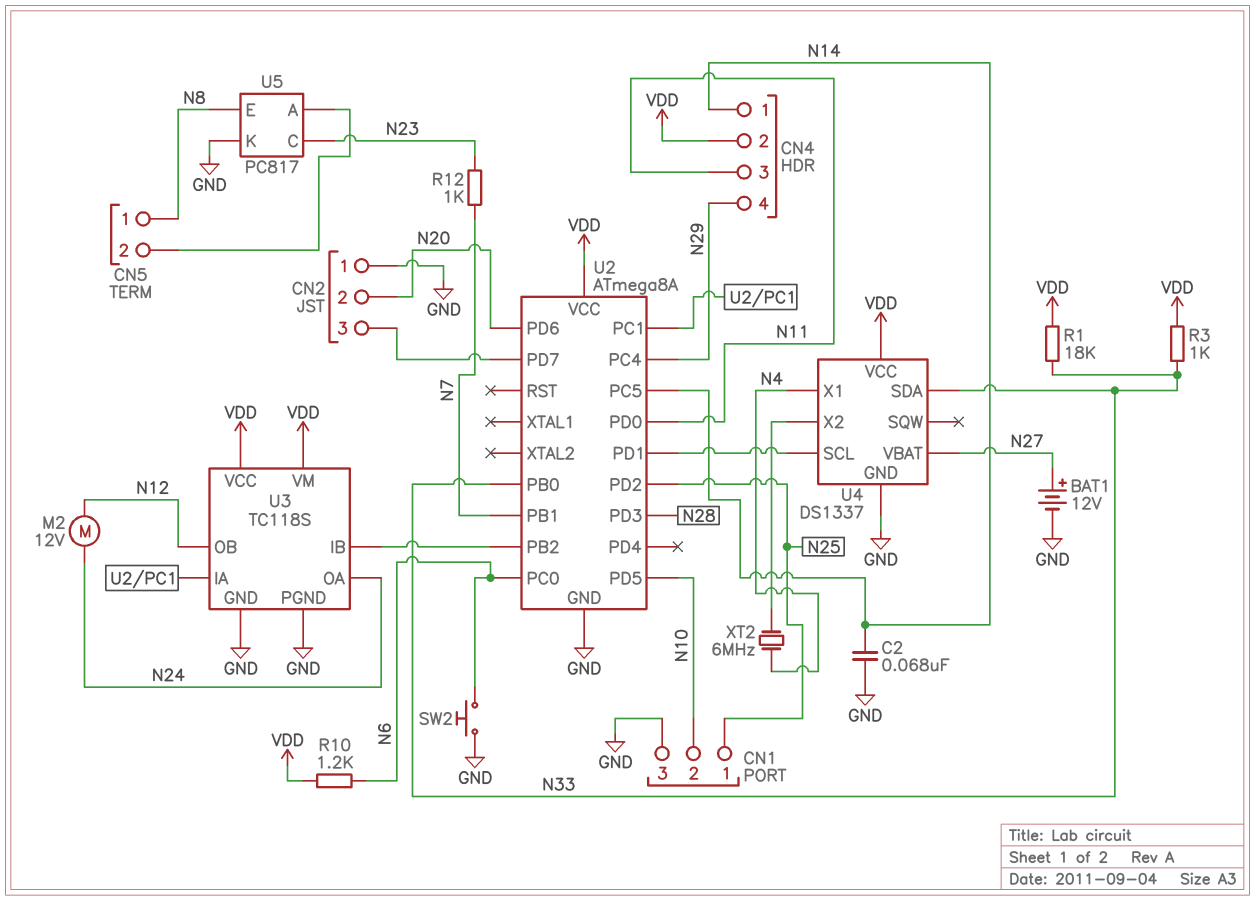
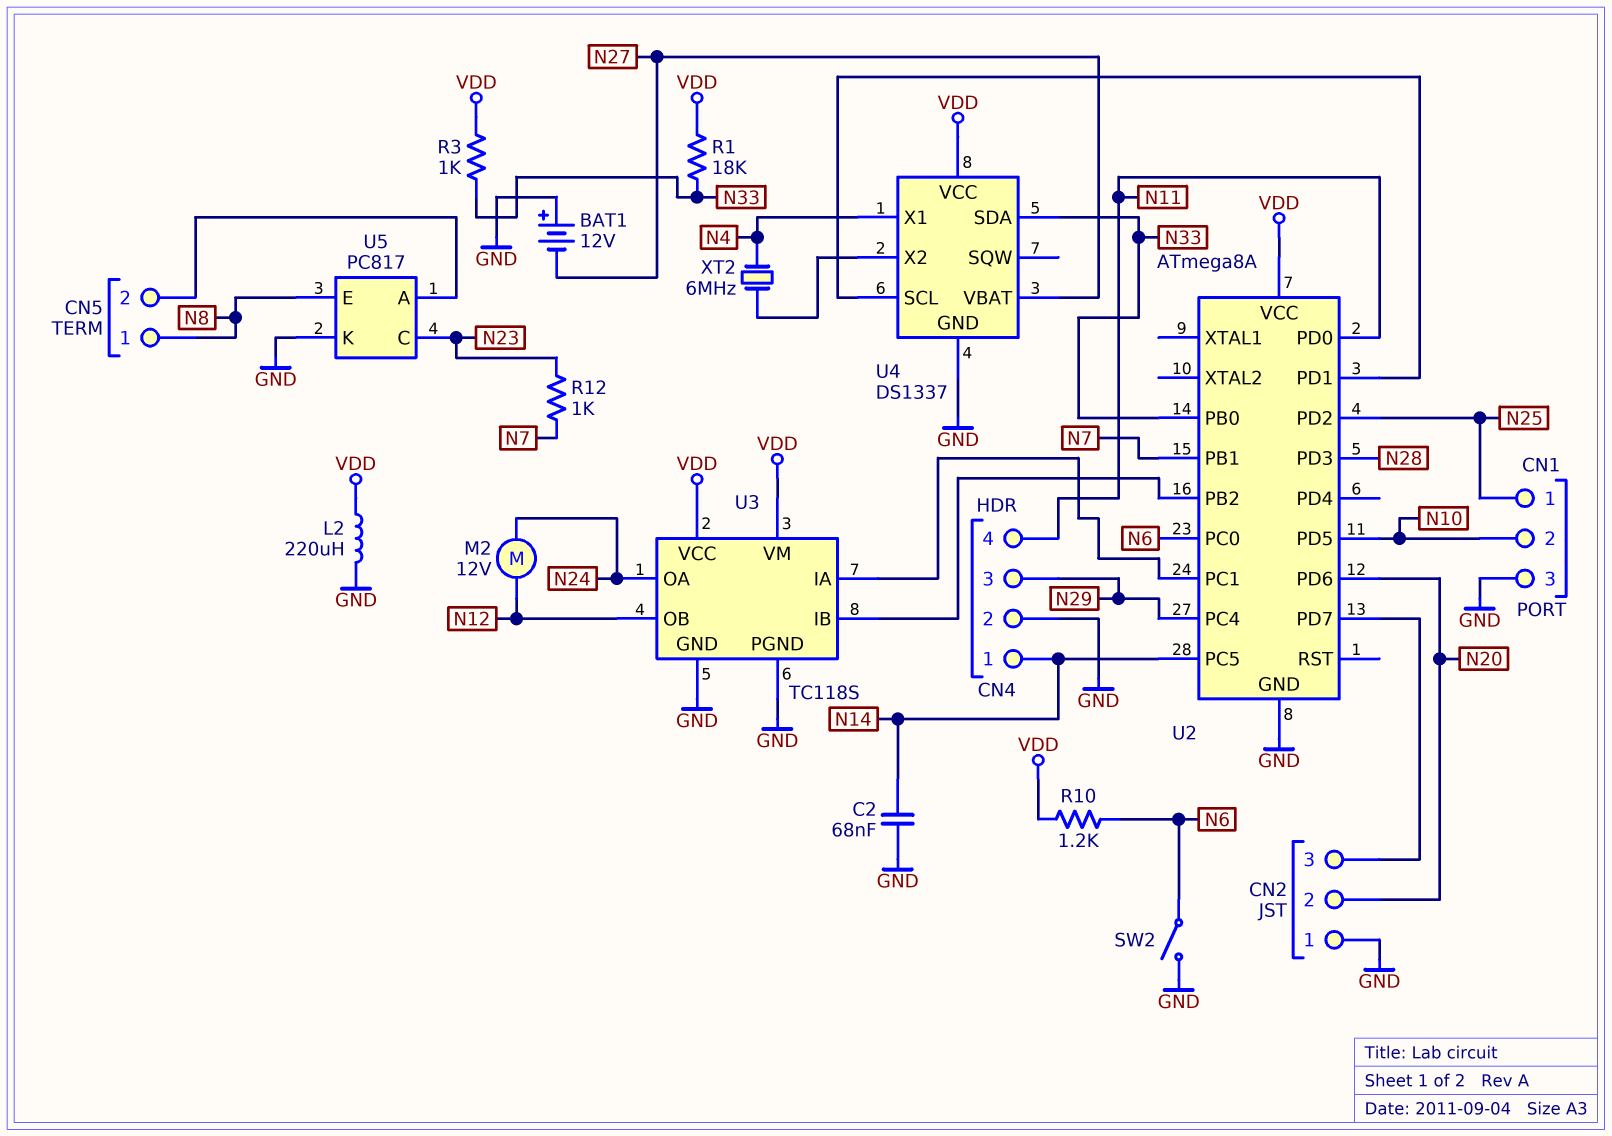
BAT1: 12V (plus N27, minus GND) -> 12V (plus GND, minus N27)
CN4 pin 2: VDD -> GND
CN4 pin 3: N11 -> N29
CN4 pin 4: N29 -> N11
L2: none -> 220uH (GND, VDD)
SW2: button (GND, N6) -> switch (GND, N6)

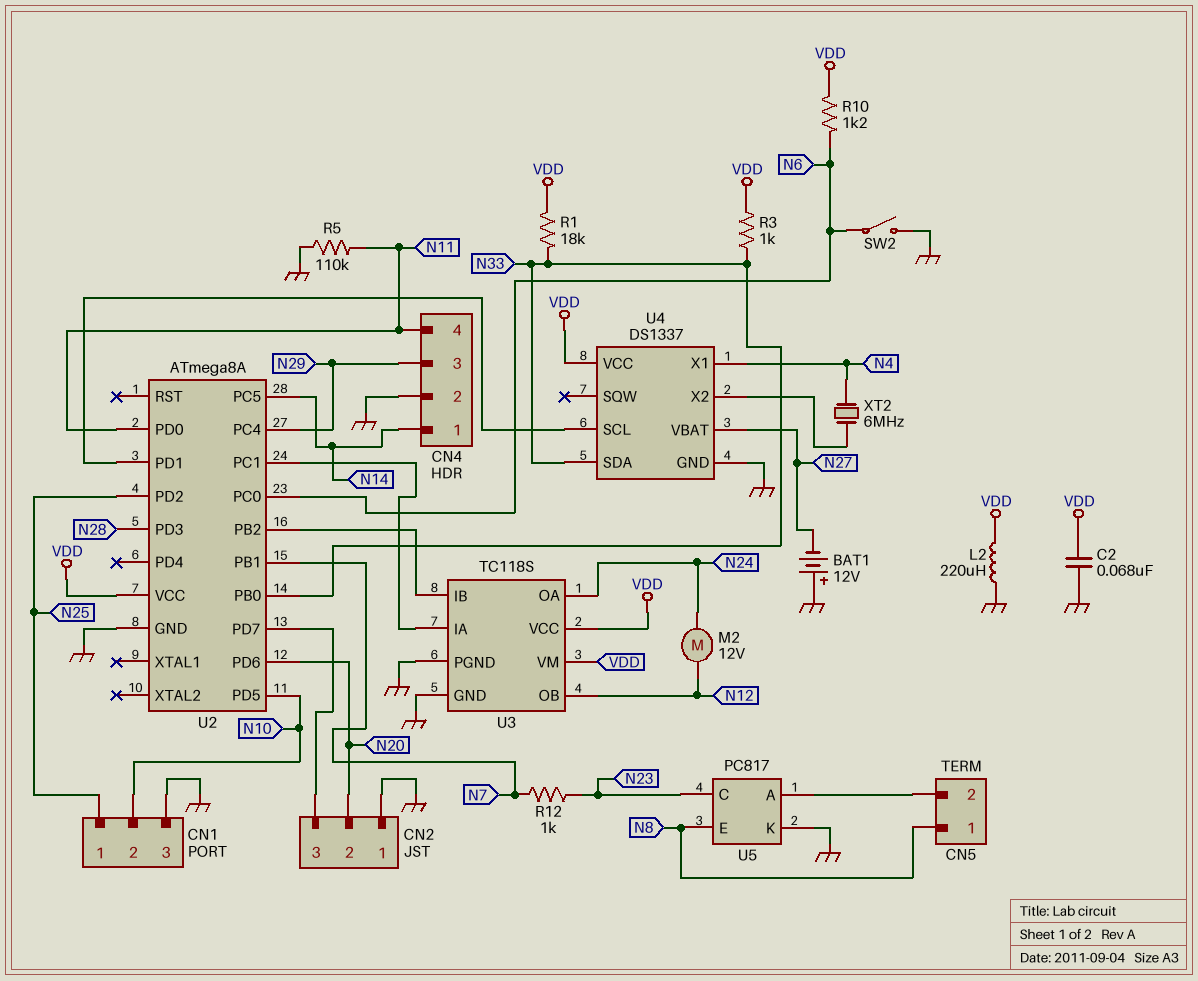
C2: 68nF (GND, N14) -> 68nF (GND, VDD)
R5: none -> 110k (GND, N11)

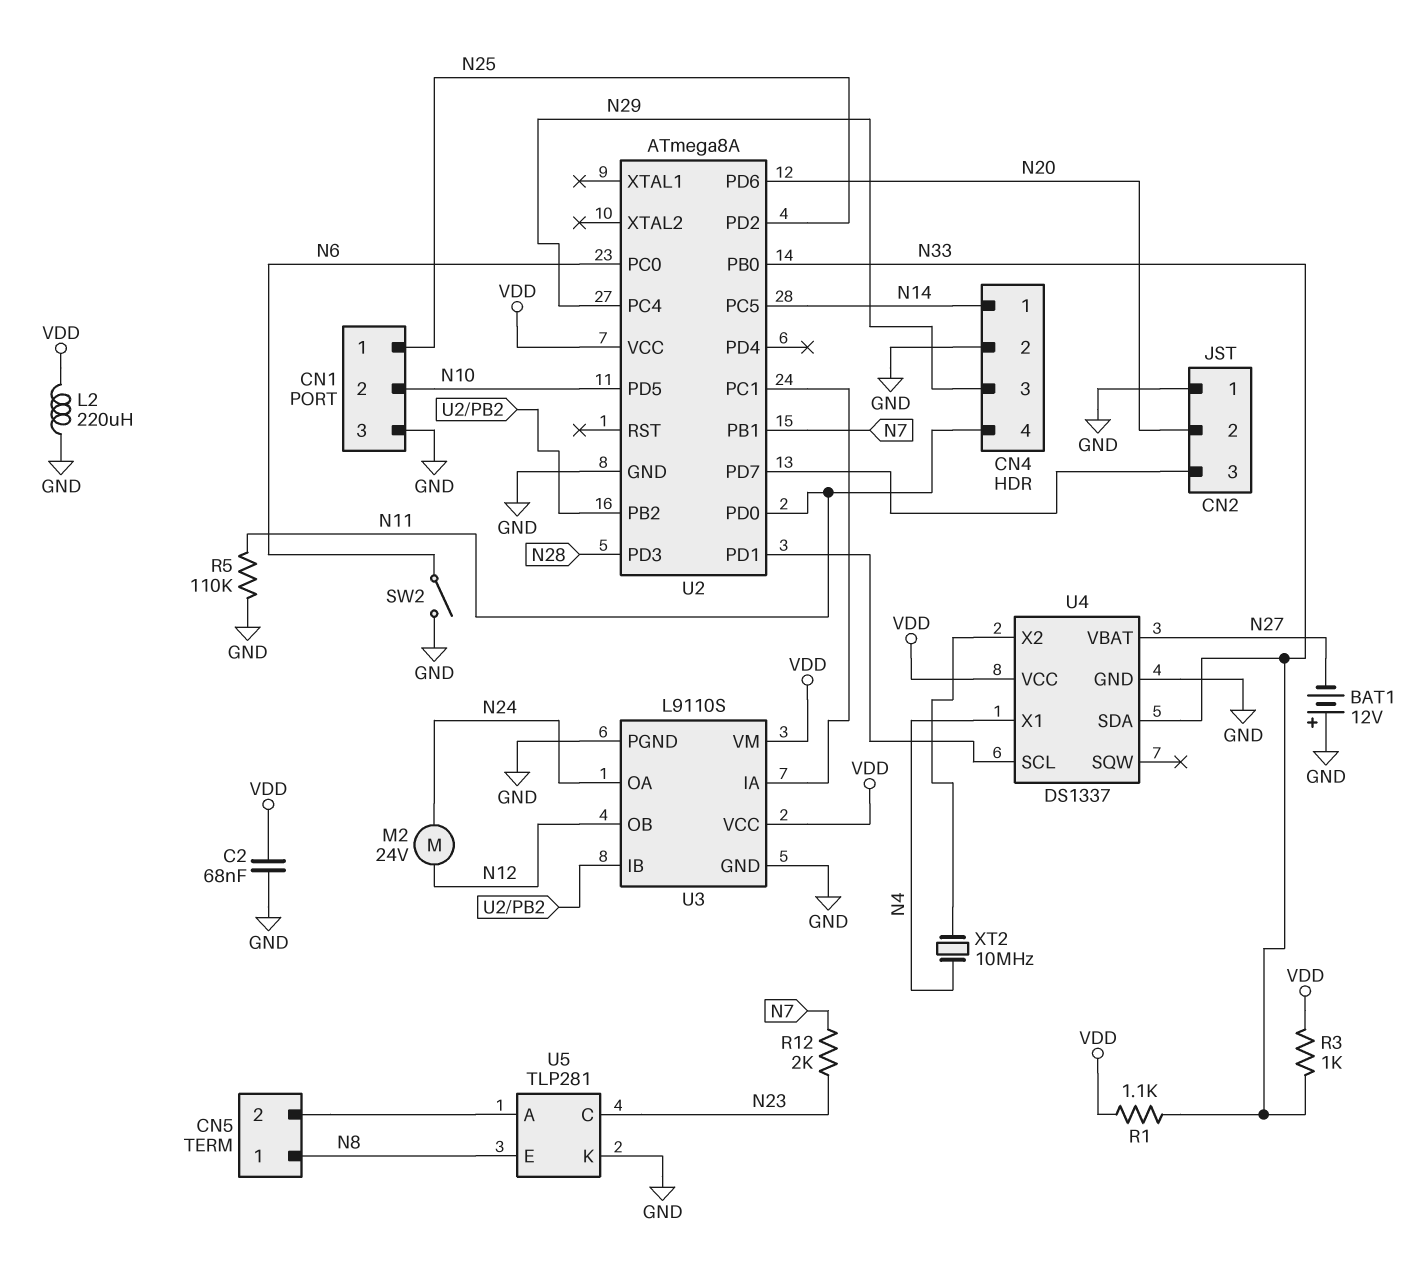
M2: motor 12V (N12, N24) -> motor 24V (N12, N24)
R1: 18k (N33, VDD) -> 1.1k (N33, VDD)
R10: 1.2k (N6, VDD) -> none
R12: 1k (N7, N23) -> 2k (N7, N23)
U3: TC118S -> L9110S
U5: PC817 -> TLP281
XT2: 6MHz (N4, U4/X2) -> 10MHz (N4, U4/X2)

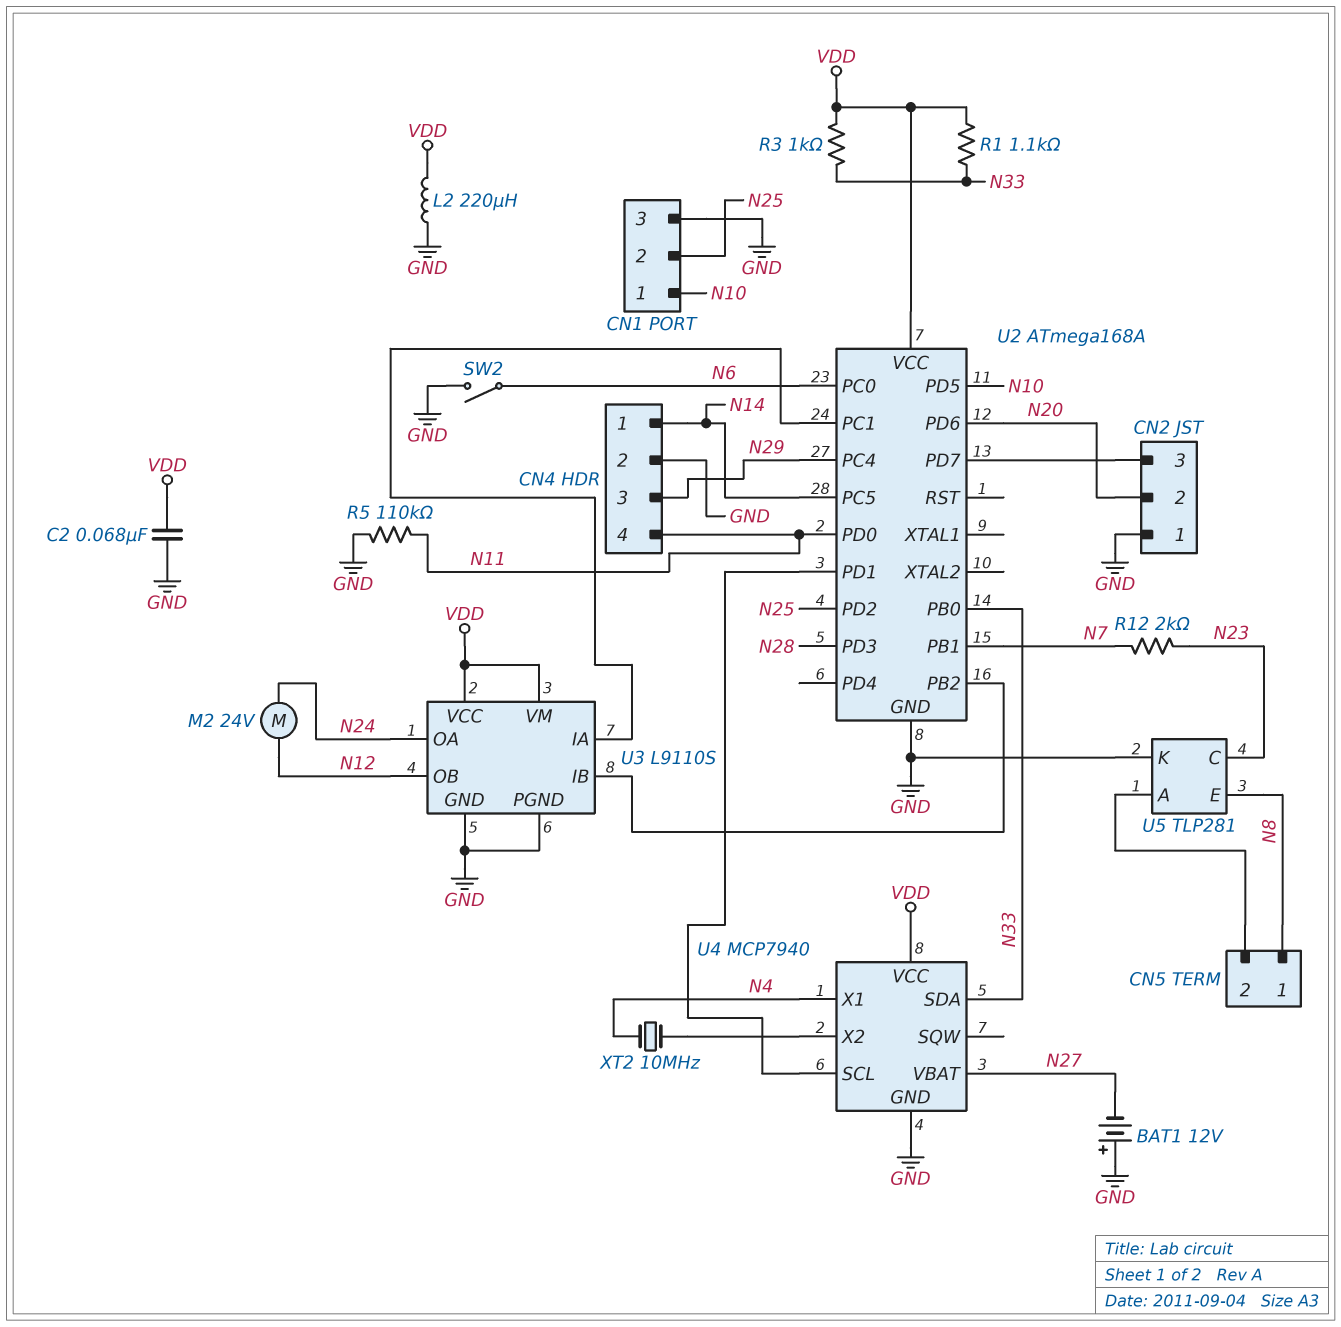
CN1 pin 1: N25 -> N10
CN1 pin 2: N10 -> N25
U2: ATmega8A -> ATmega168A
U4: DS1337 -> MCP7940

